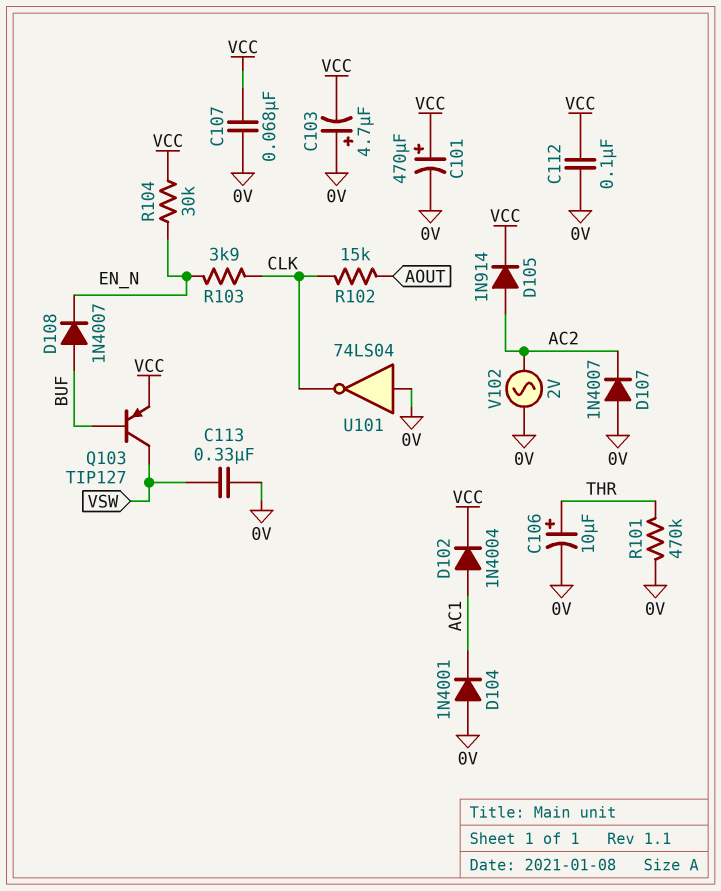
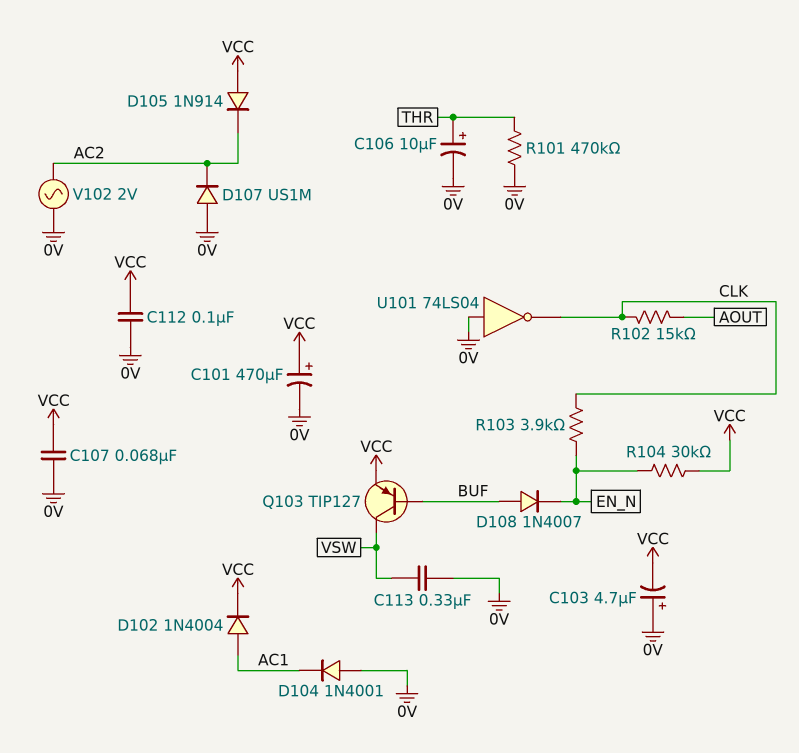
D105: diode 1N914 (A AC2, K VCC) -> diode 1N914 (A VCC, K AC2)
D107: diode 1N4007 (A 0V, K AC2) -> diode US1M (A 0V, K AC2)

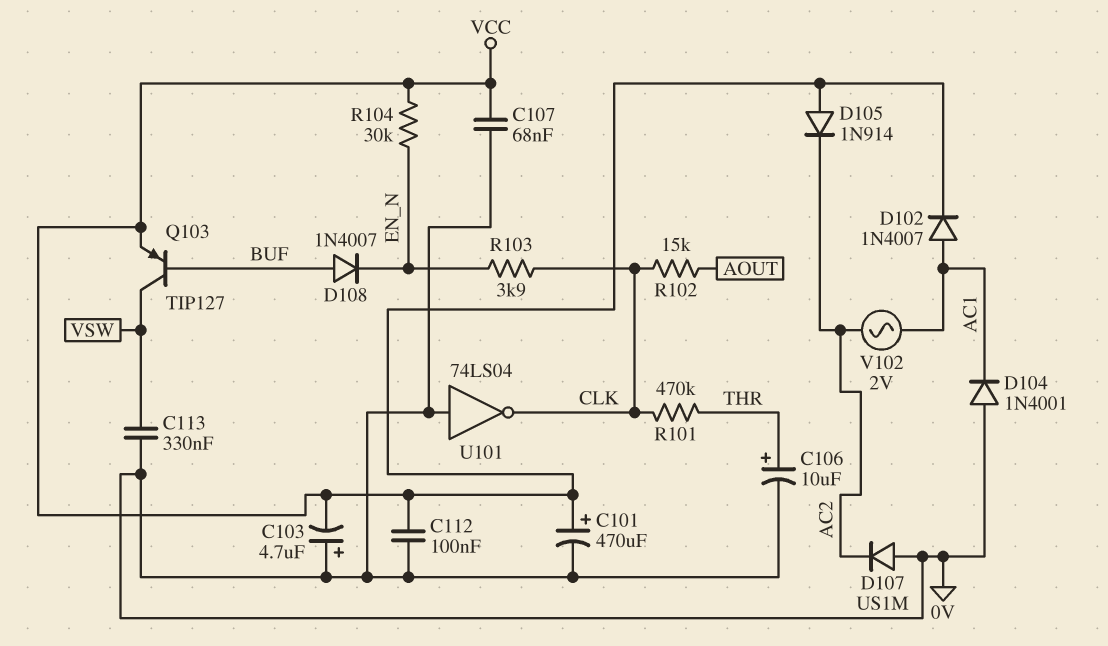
D102: diode 1N4004 (A AC1, K VCC) -> diode 1N4007 (A AC1, K VCC)
R101: 470k (0V, THR) -> 470k (CLK, THR)
V102: AC 2V (0V, AC2) -> AC 2V (AC1, AC2)

